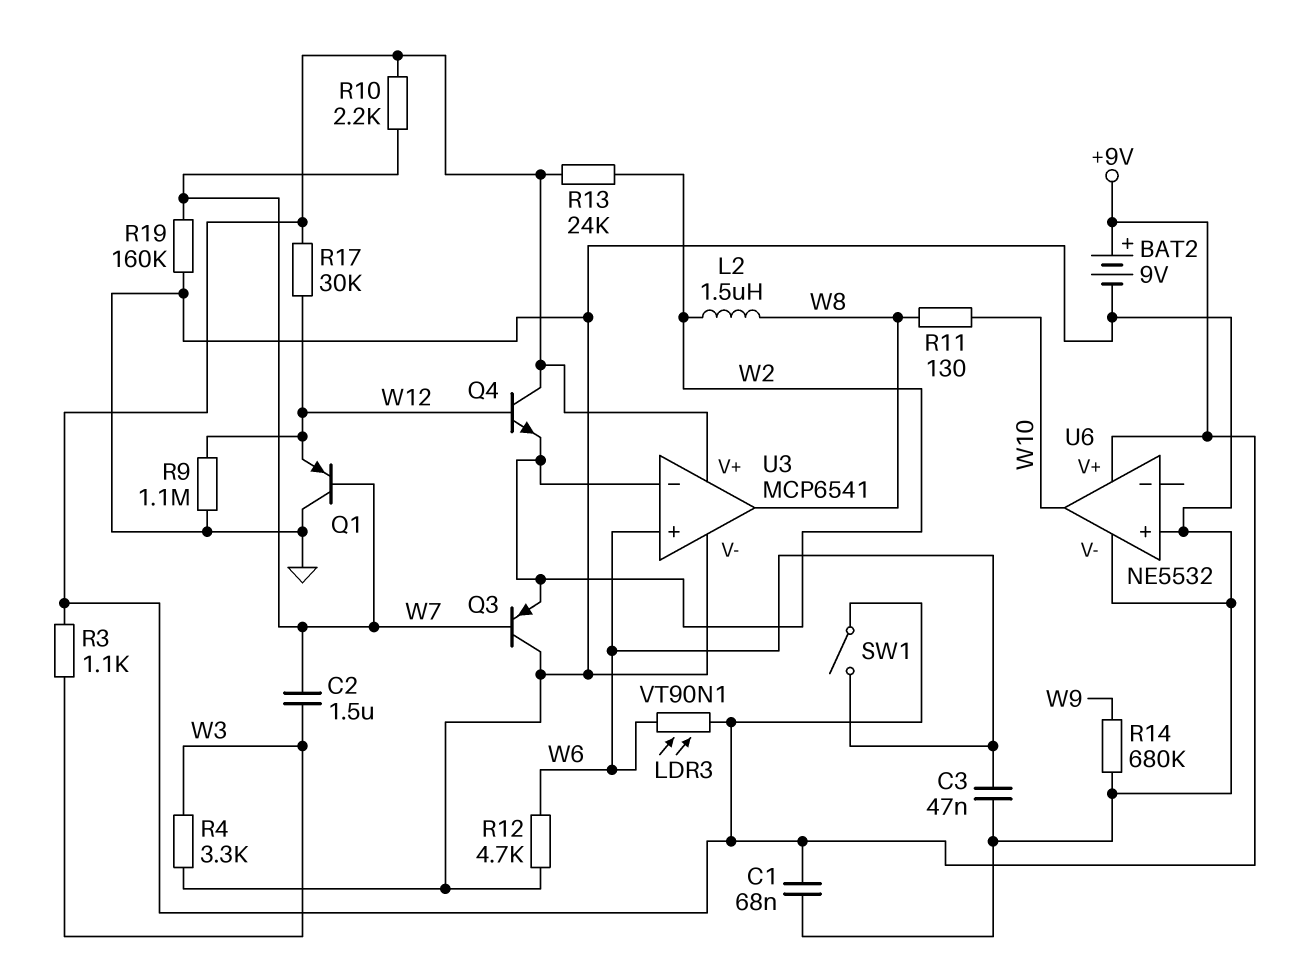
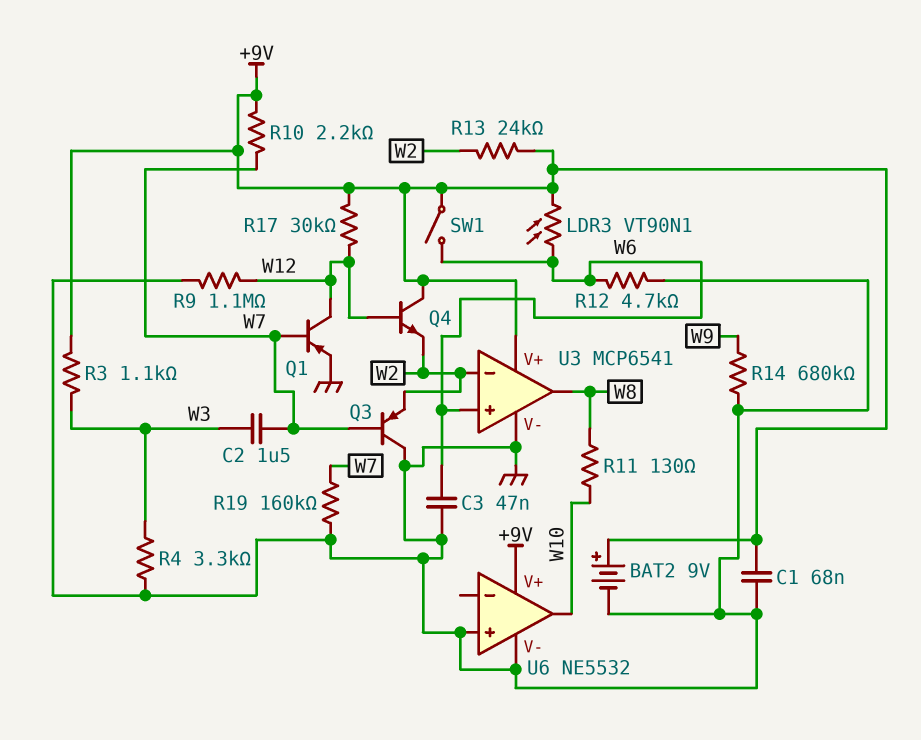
L2: 1.5uH (W2, W8) -> none
Q1: PNP (B W7, C GND, E W12) -> PNP (B W7, C W12, E GND)

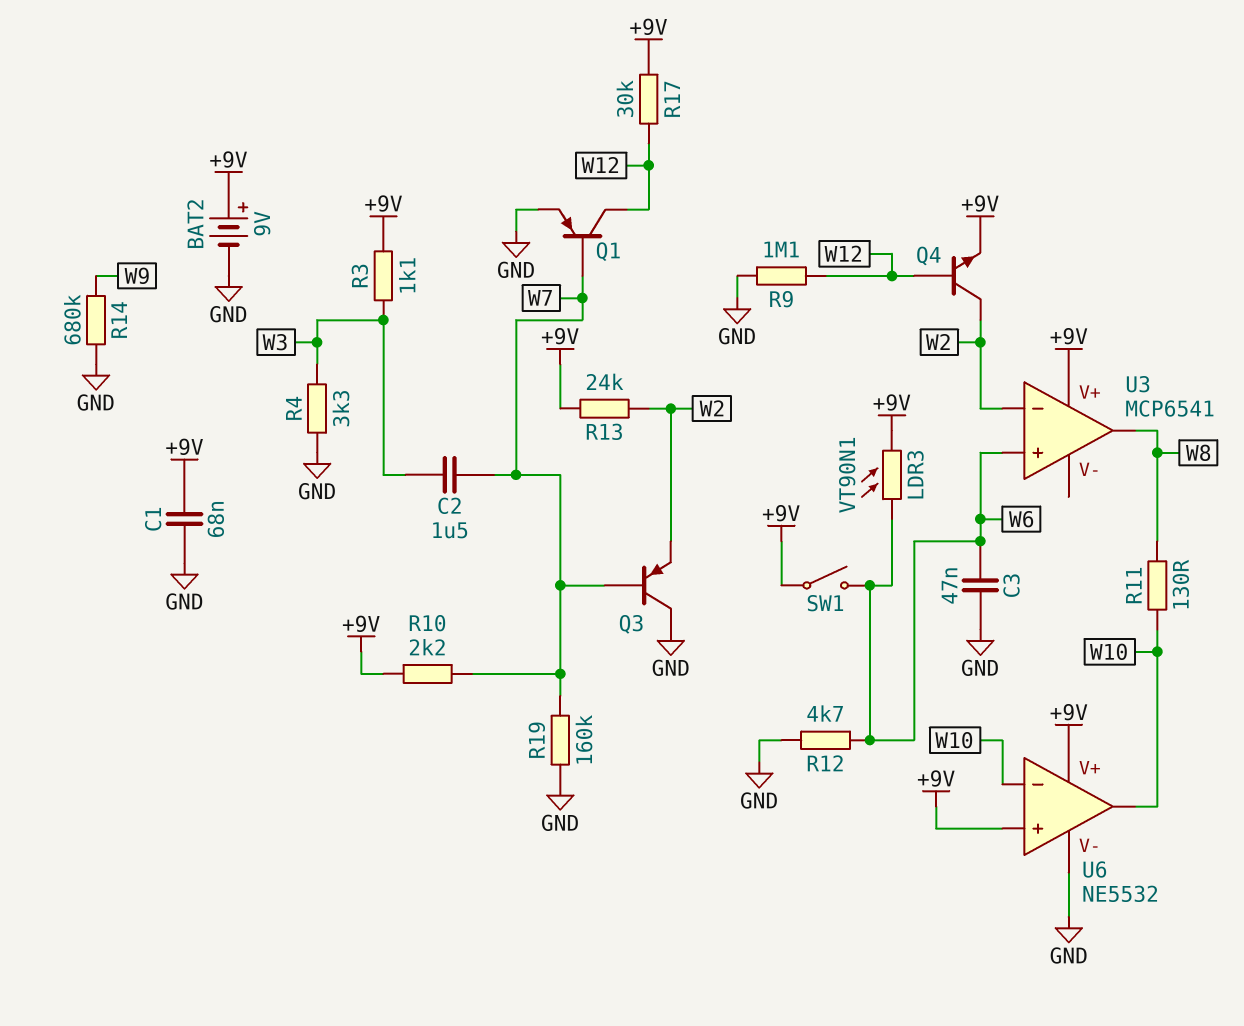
Q4: NPN (B W12, C +9V, E W2) -> NPN (B W12, C W2, E +9V)
U3 pin V-: GND -> none
U6 pin in+: GND -> +9V
U6 pin in-: none -> W10

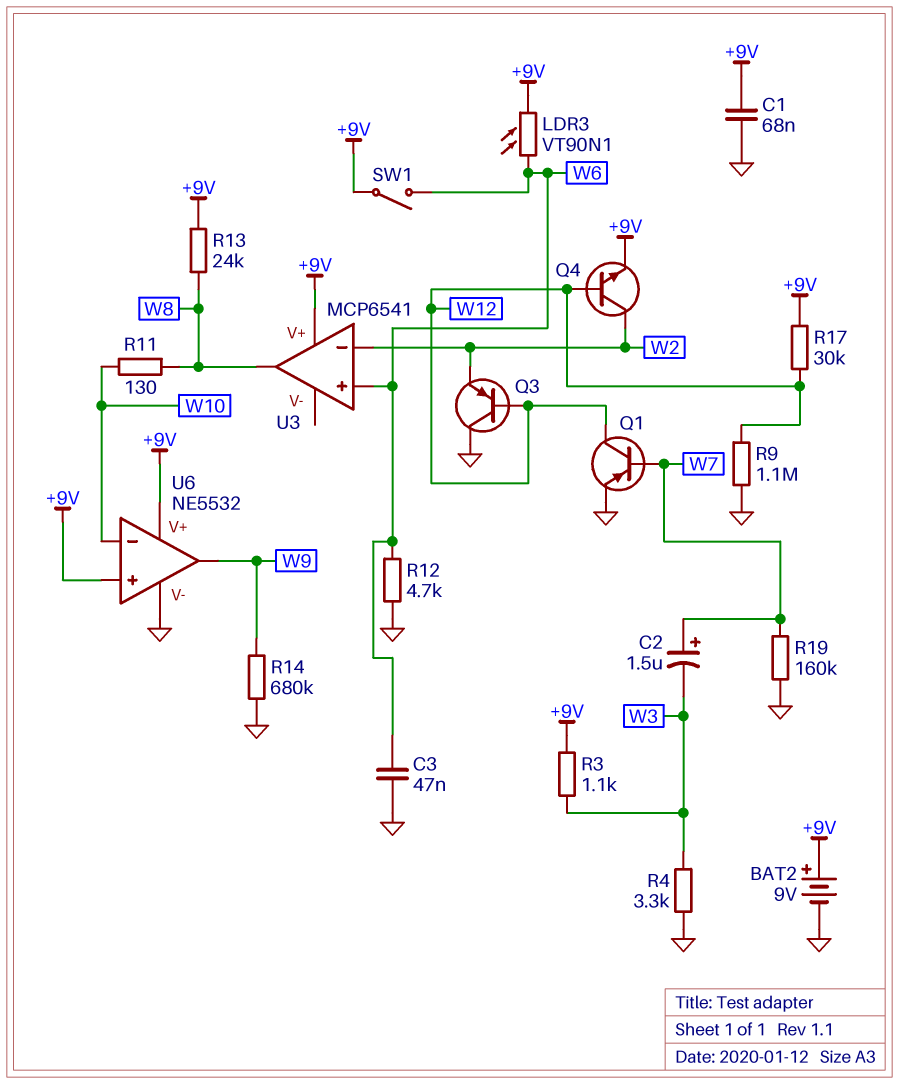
C2: 1.5uF (W3, W7) -> 1.5uF (plus W7, minus W3)
Q3: PNP (B W7, C GND, E W2) -> PNP (B W12, C GND, E W2)
R10: 2.2k (+9V, W7) -> none
R13: 24k (+9V, W2) -> 24k (+9V, W8)
U6 pin out: W10 -> W9

